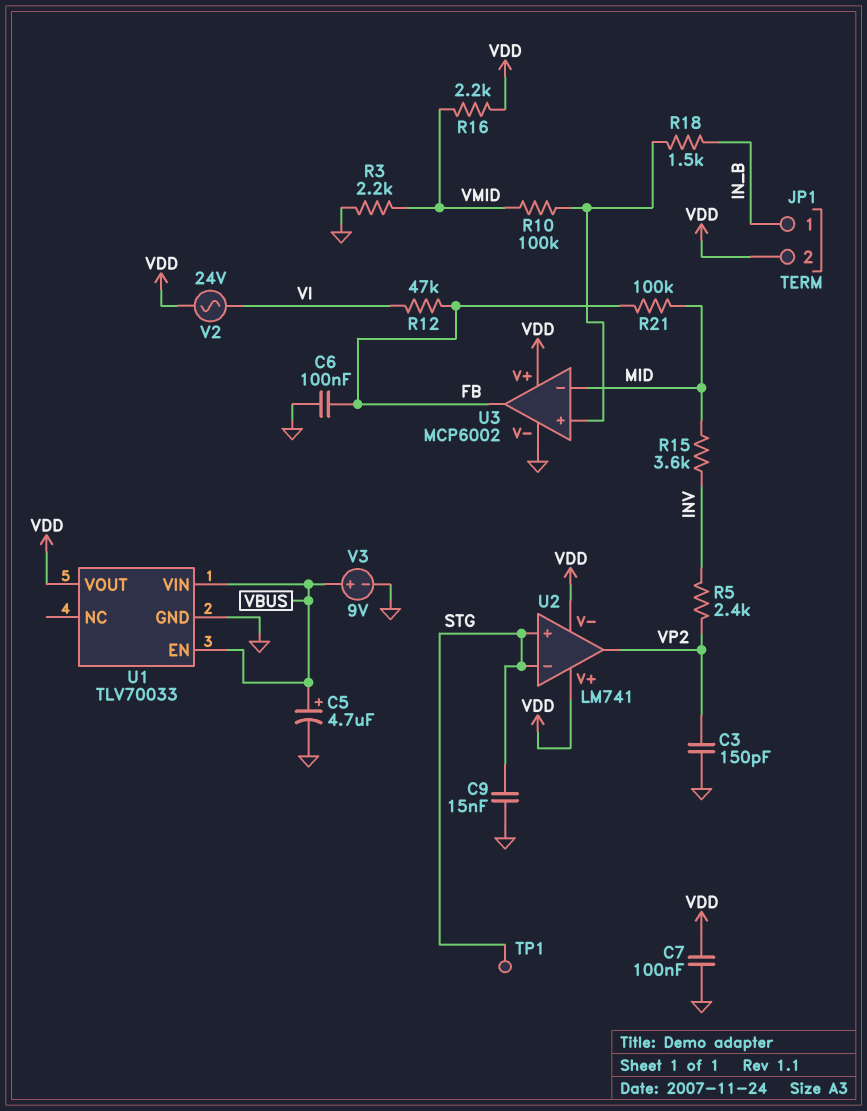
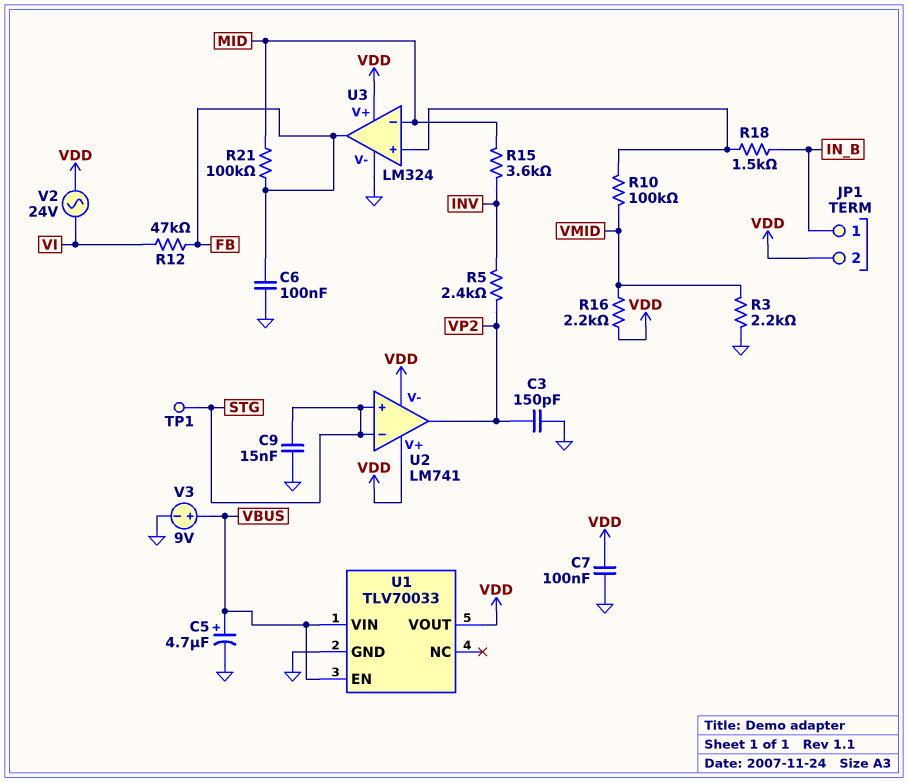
U3: MCP6002 -> LM324

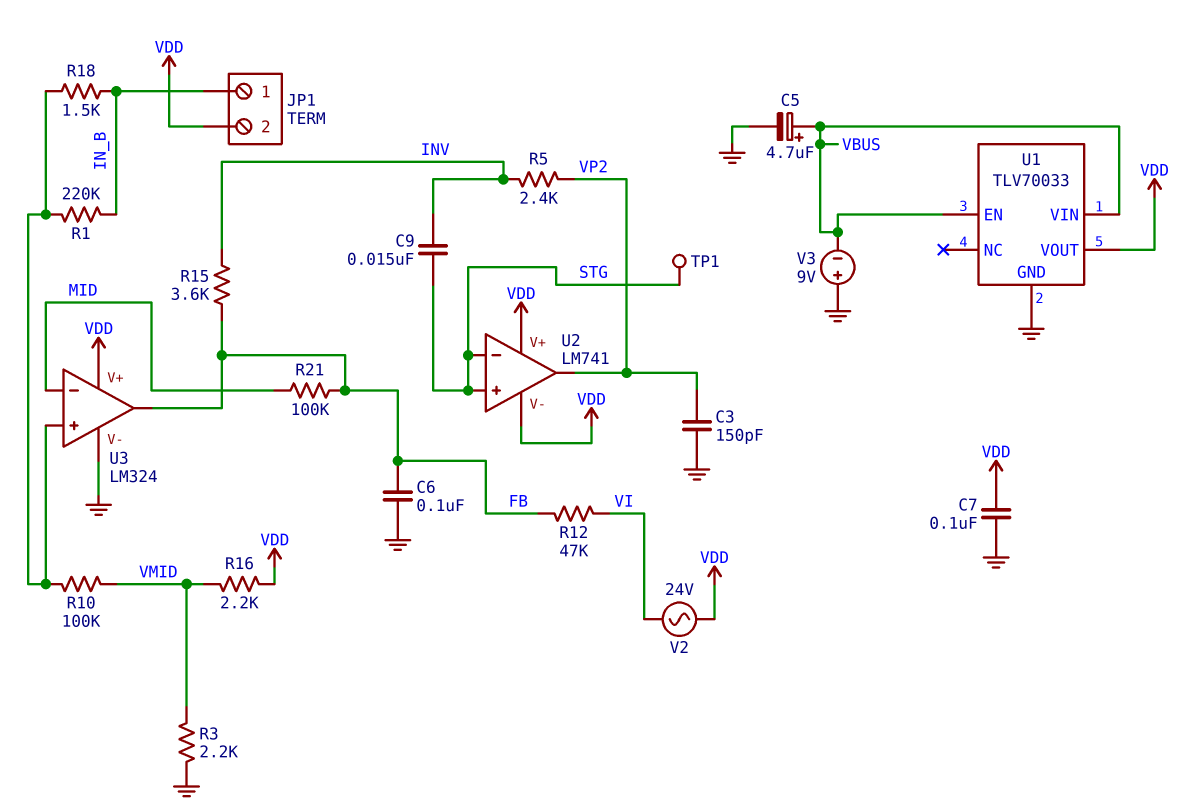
C9: 15nF (GND, STG) -> 15nF (INV, STG)
R1: none -> 220k (IN_B, U3/in+)
R15: 3.6k (INV, MID) -> 3.6k (FB, INV)
V3: 9V (plus VBUS, minus GND) -> 9V (plus GND, minus VBUS)

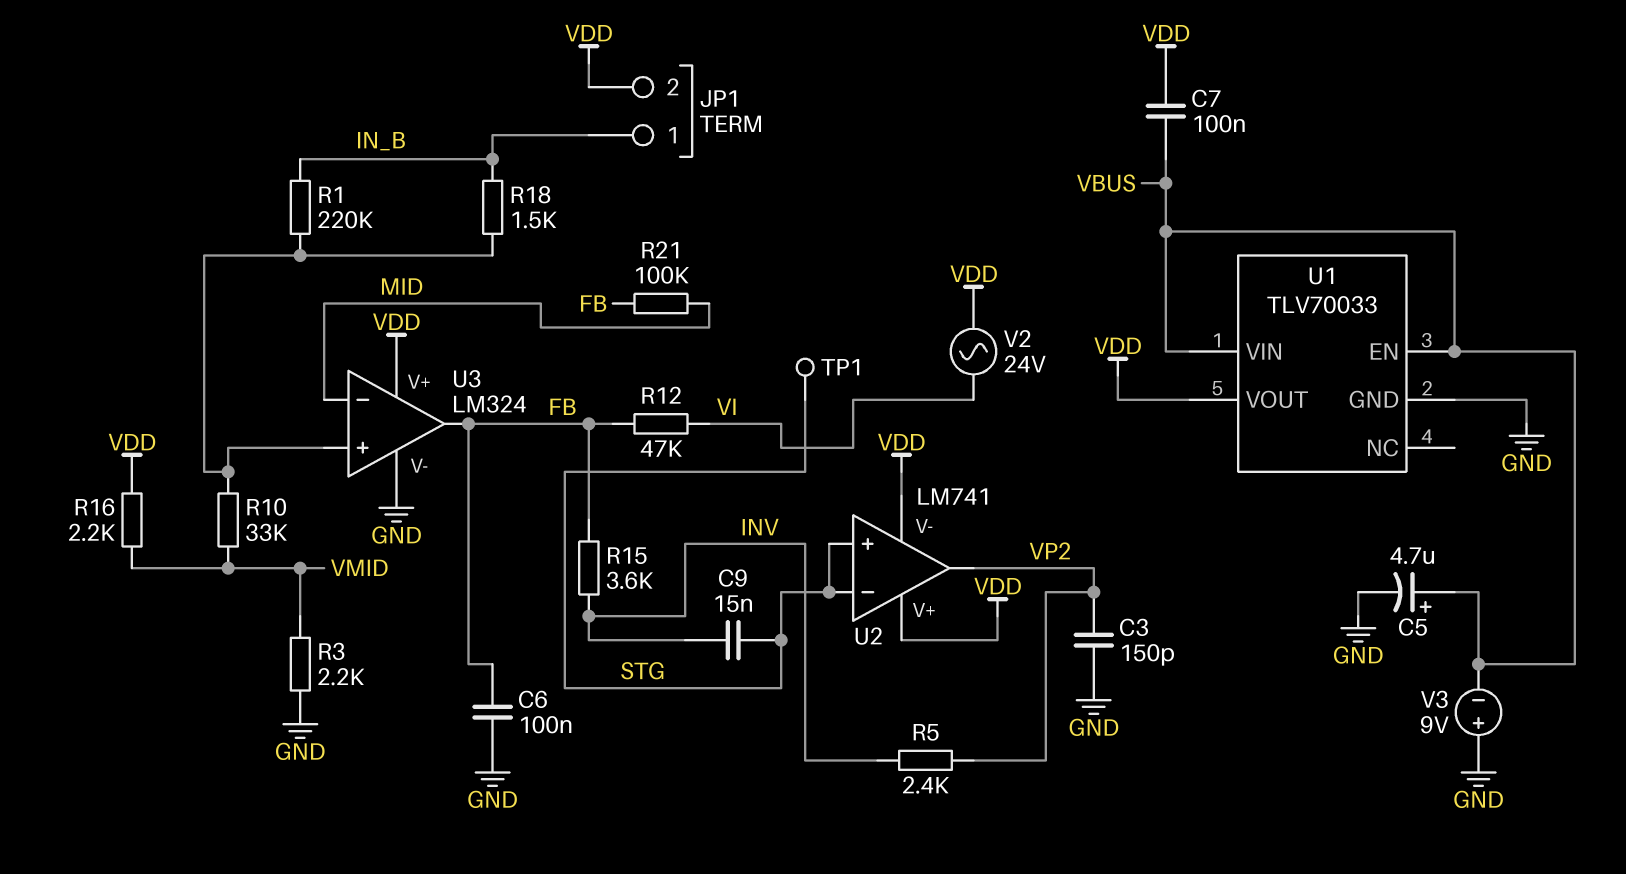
C7: 100nF (GND, VDD) -> 100nF (VBUS, VDD)
R10: 100k (U3/in+, VMID) -> 33k (U3/in+, VMID)

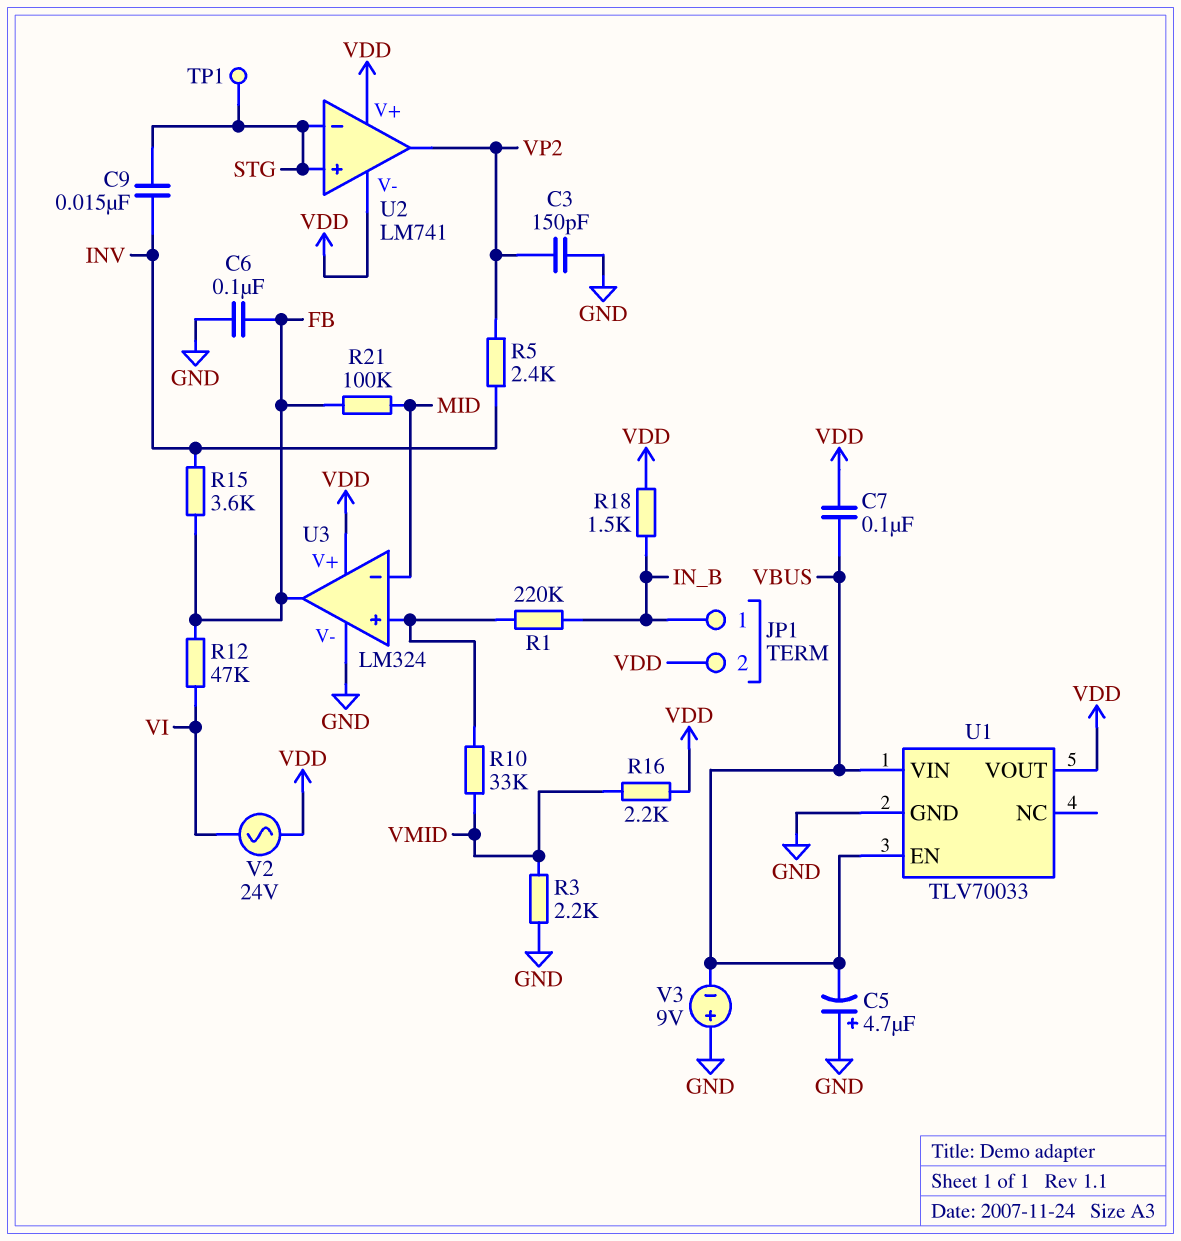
C5: 4.7uF (plus VBUS, minus GND) -> 4.7uF (plus GND, minus VBUS)
R18: 1.5k (IN_B, U3/in+) -> 1.5k (IN_B, VDD)

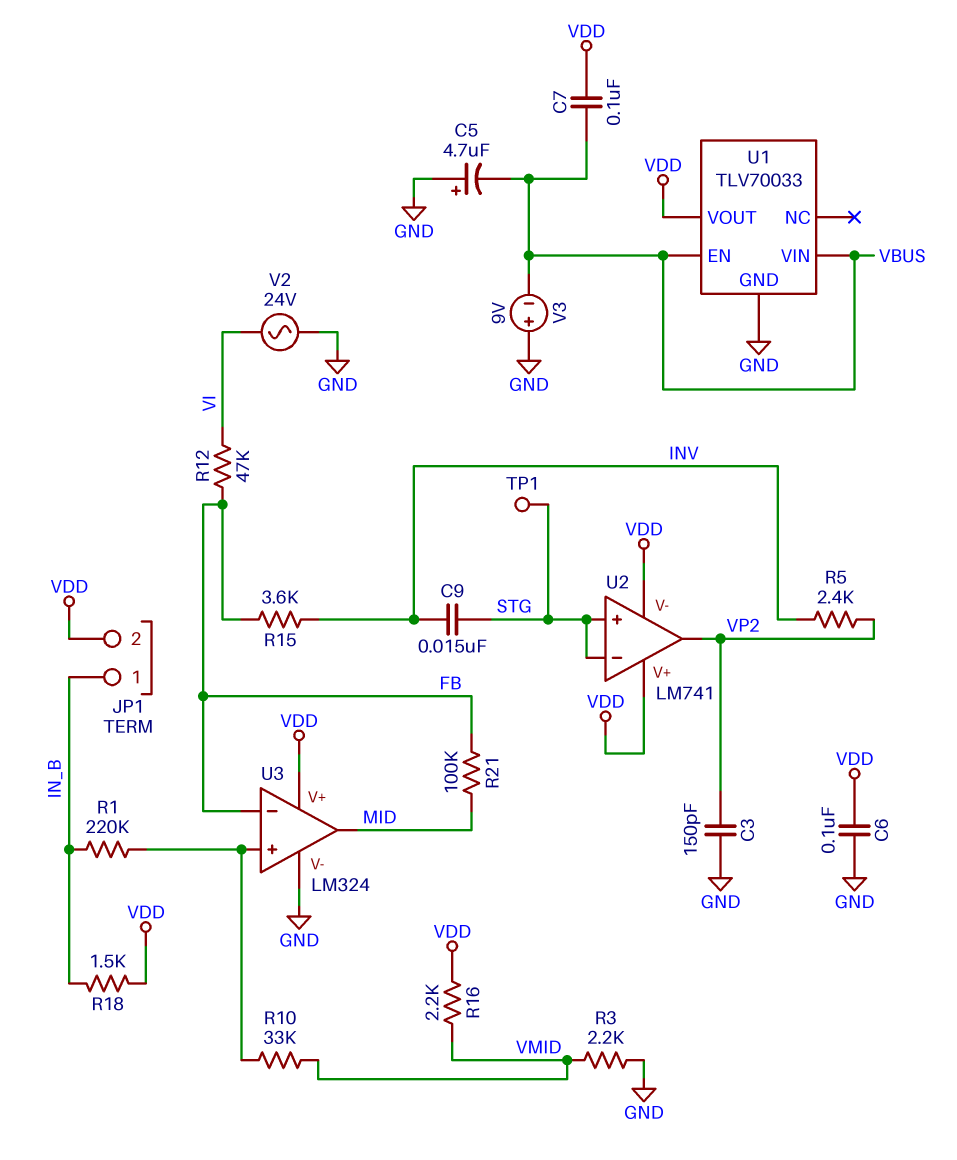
C6: 100nF (FB, GND) -> 100nF (GND, VDD)
U3 pin in-: MID -> FB
U3 pin out: FB -> MID
V2: AC 24V (VDD, VI) -> AC 24V (GND, VI)

